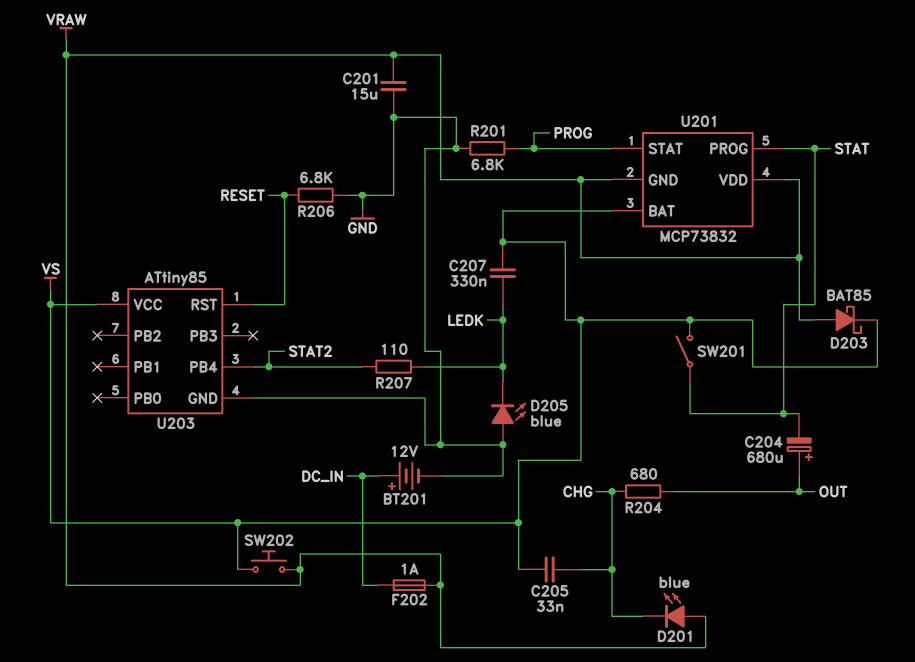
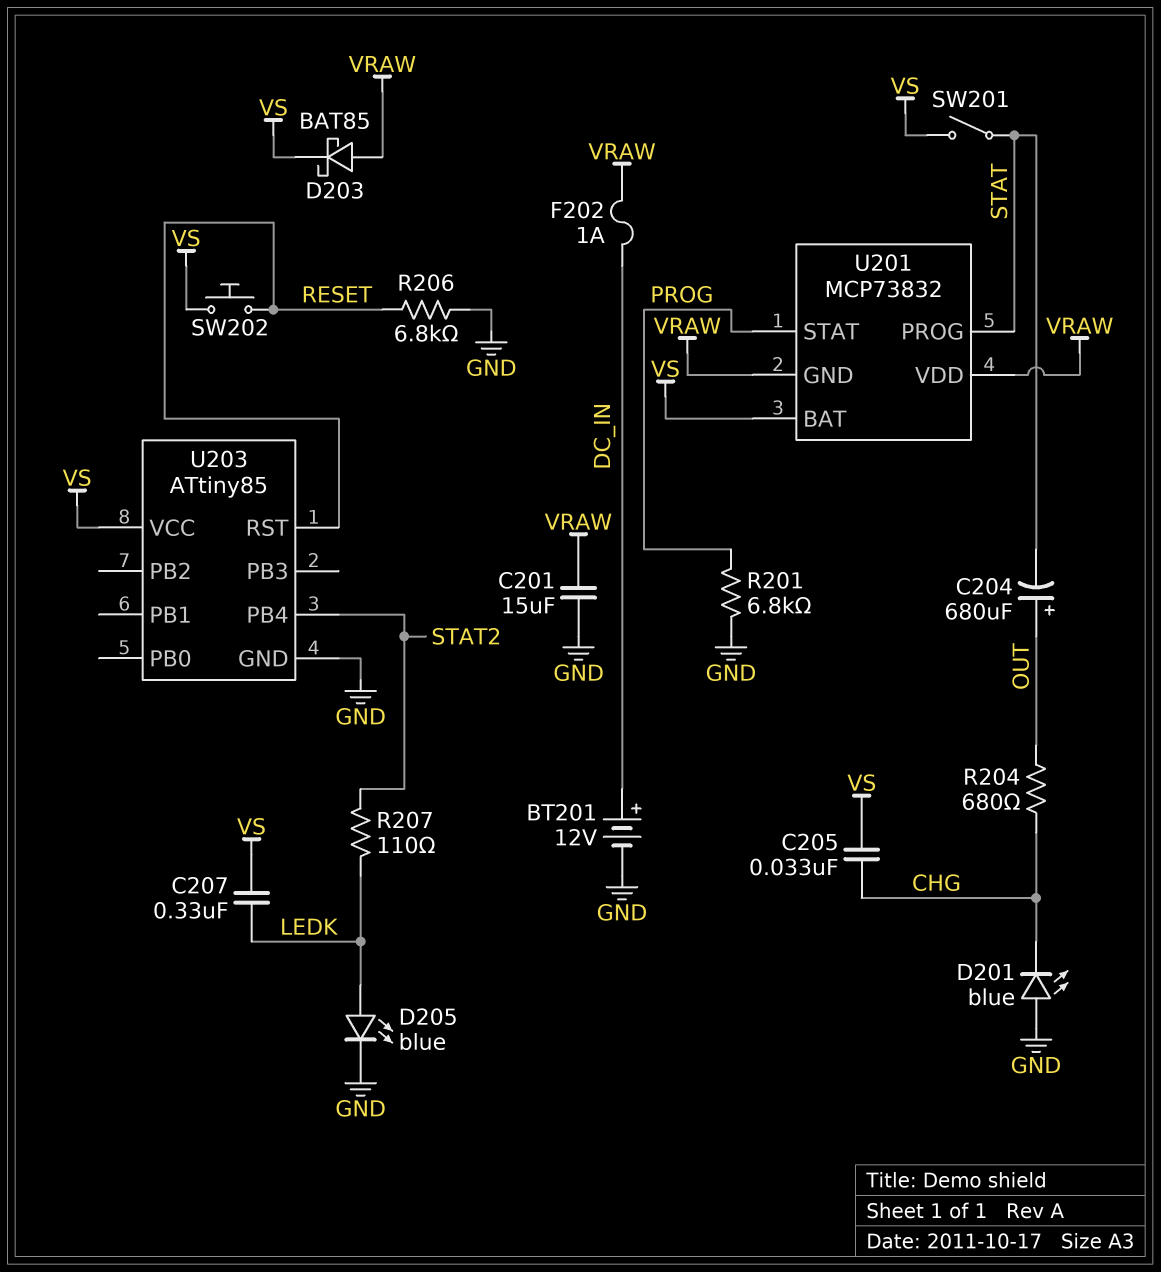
D201: LED blue (A VRAW, K CHG) -> LED blue (A GND, K CHG)
D205: LED blue (A GND, K LEDK) -> LED blue (A LEDK, K GND)
SW202: button (VRAW, VS) -> button (RESET, VS)

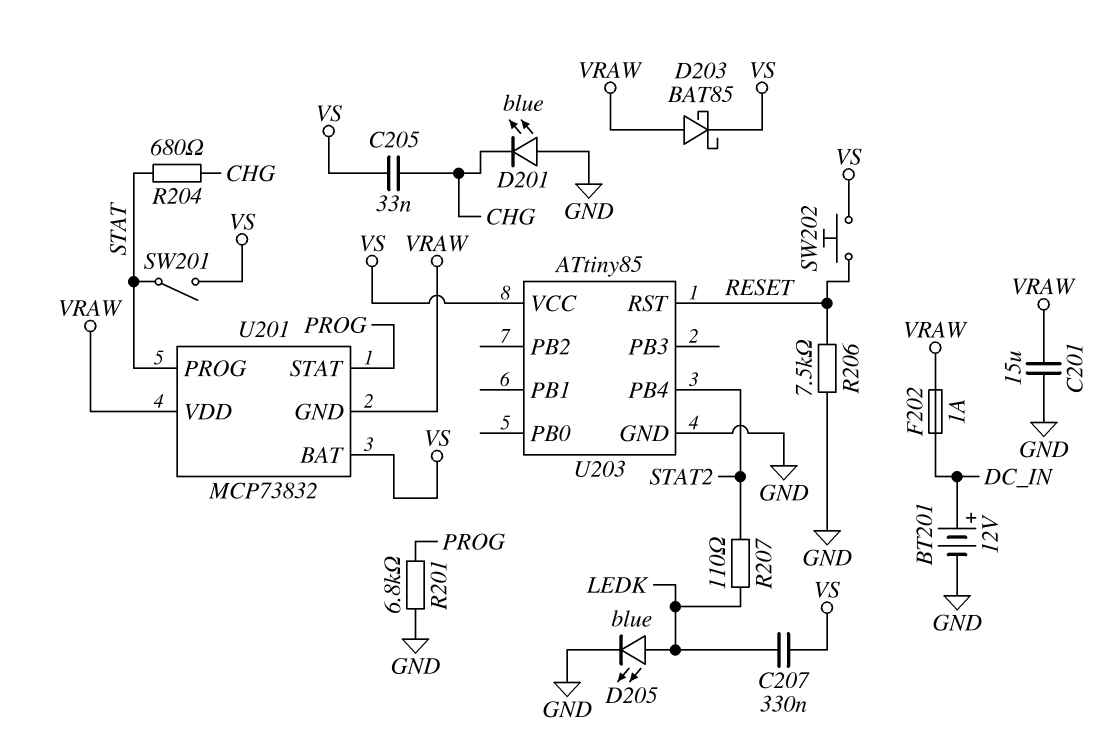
C204: 680uF (plus OUT, minus STAT) -> none
R204: 680 (CHG, OUT) -> 680 (CHG, STAT)
R206: 6.8k (GND, RESET) -> 7.5k (GND, RESET)

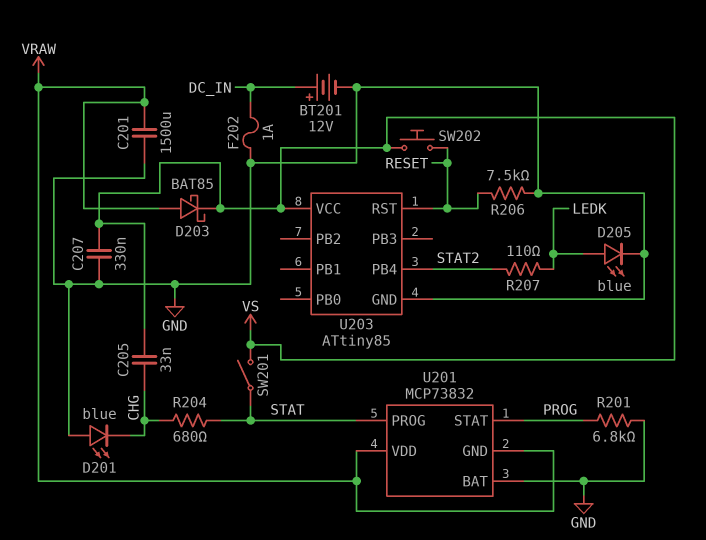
C201: 15uF (GND, VRAW) -> 1500uF (GND, VRAW)
C207: 330nF (LEDK, VS) -> 330nF (GND, VS)
F202: 1A (DC_IN, VRAW) -> 1A (DC_IN, GND)
U201 pin BAT: VS -> GND

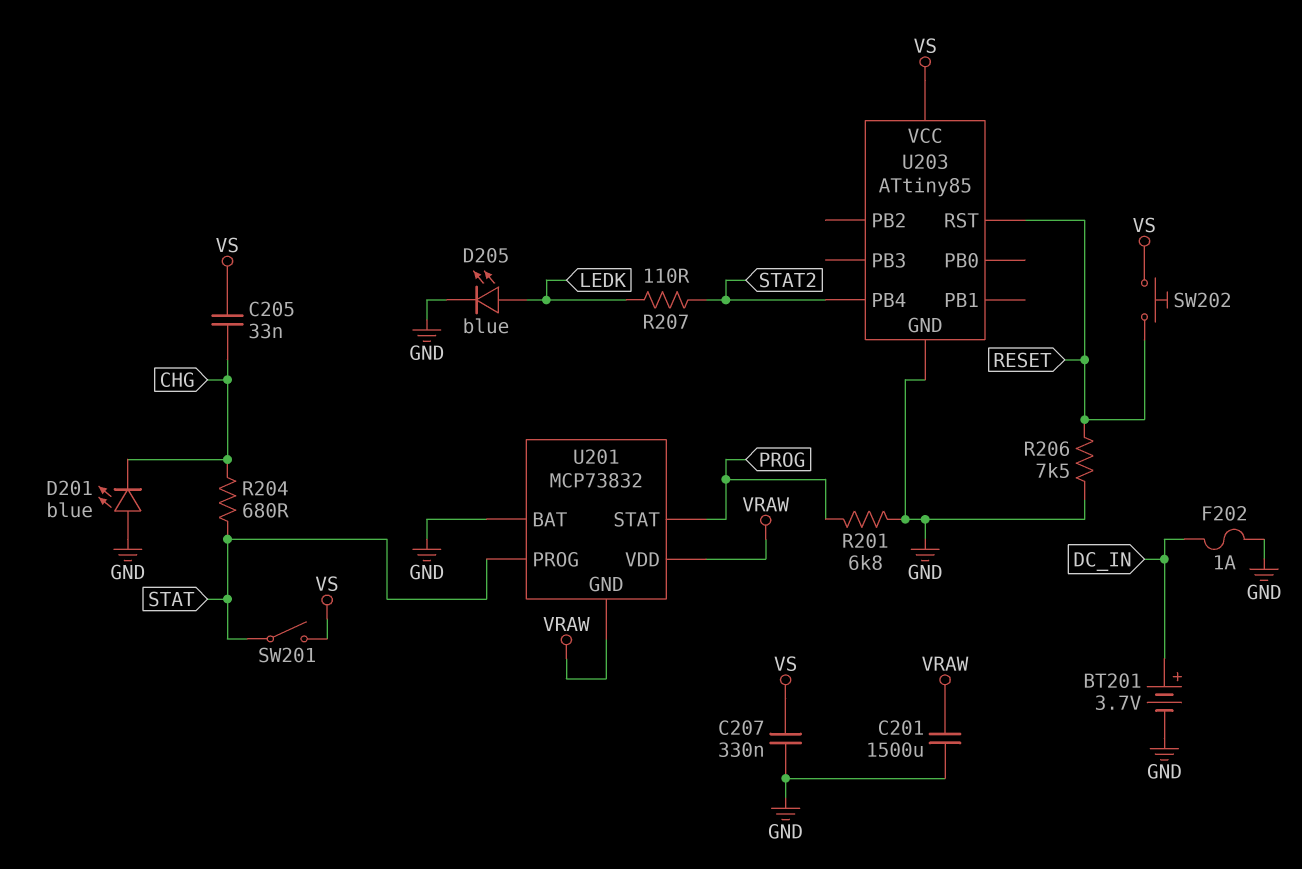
BT201: 12V (plus DC_IN, minus GND) -> 3.7V (plus DC_IN, minus GND)
D203: schottky BAT85 (A VRAW, K VS) -> none

